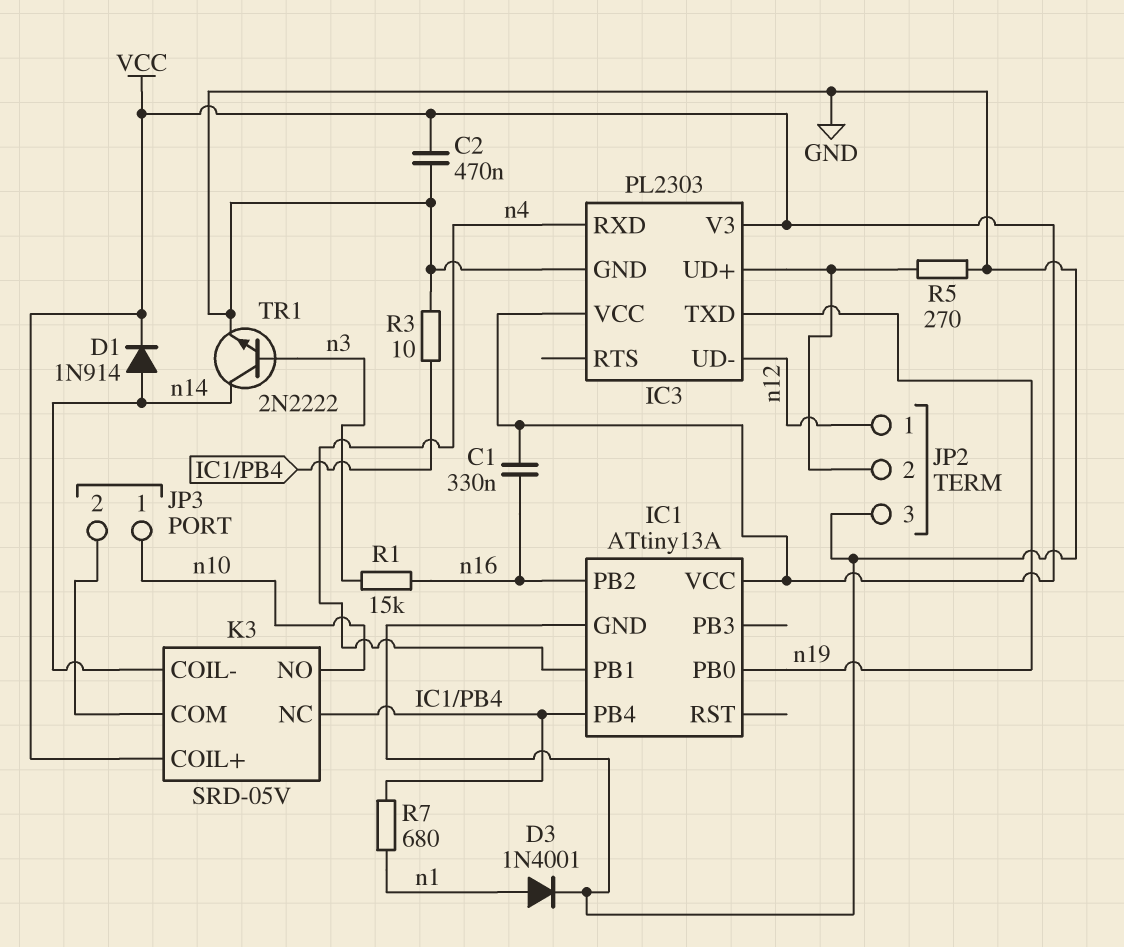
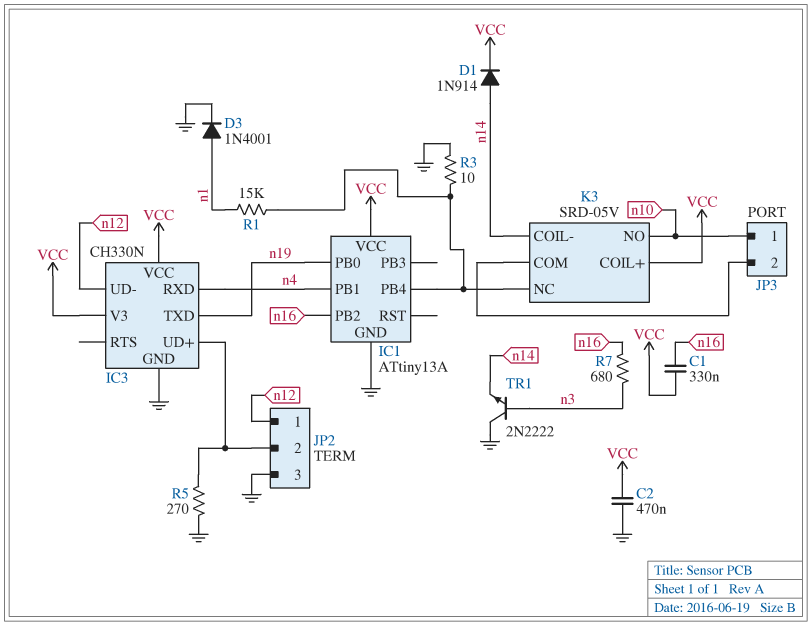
IC3: PL2303 -> CH330N
R1: 15k (n3, n16) -> 15k (IC1/PB4, n1)
R7: 680 (IC1/PB4, n1) -> 680 (n3, n16)
TR1: NPN 2N2222 (B n3, C n14, E GND) -> NPN 2N2222 (B n3, C GND, E n14)

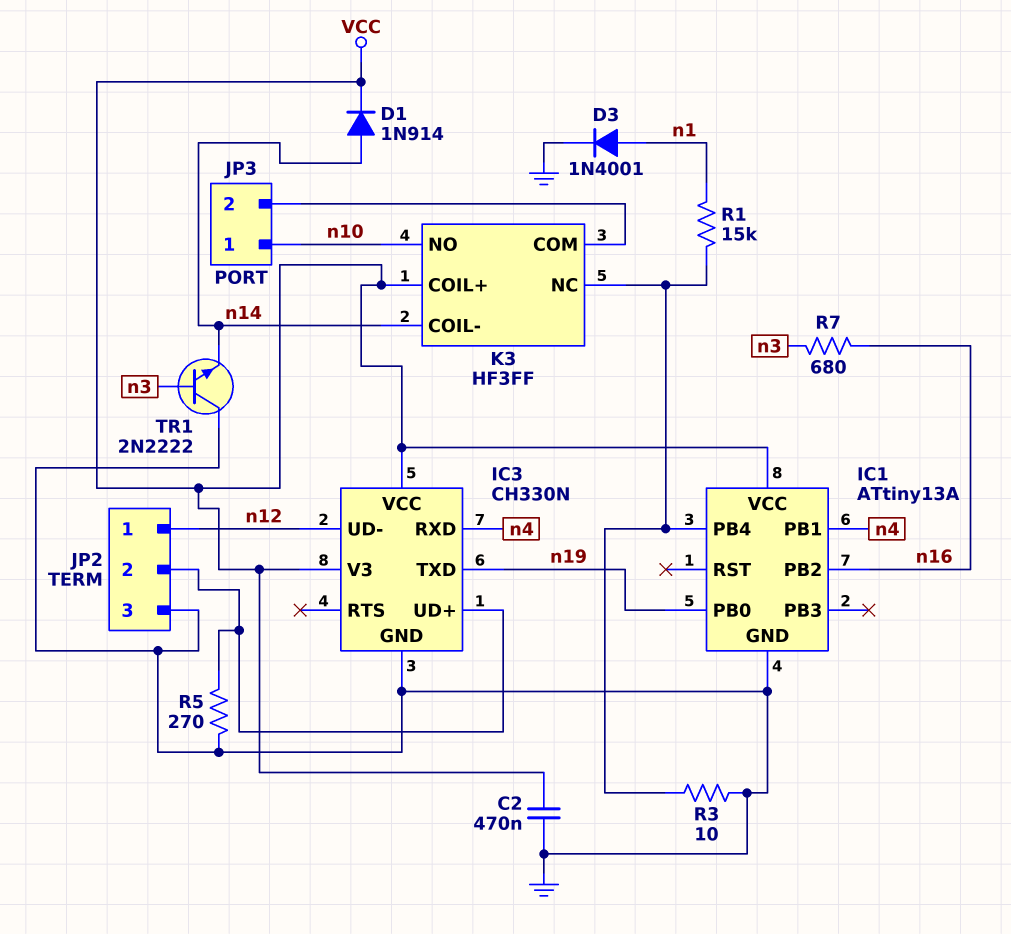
C1: 330nF (VCC, n16) -> none
K3: SRD-05V -> HF3FF

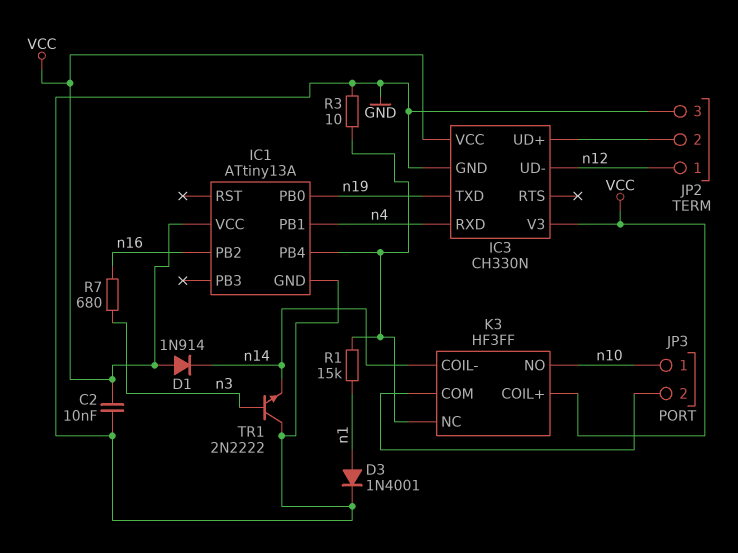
C2: 470nF (GND, VCC) -> 10nF (GND, VCC)
D1: diode 1N914 (A n14, K VCC) -> diode 1N914 (A VCC, K n14)
R5: 270 (GND, IC3/UD+) -> none

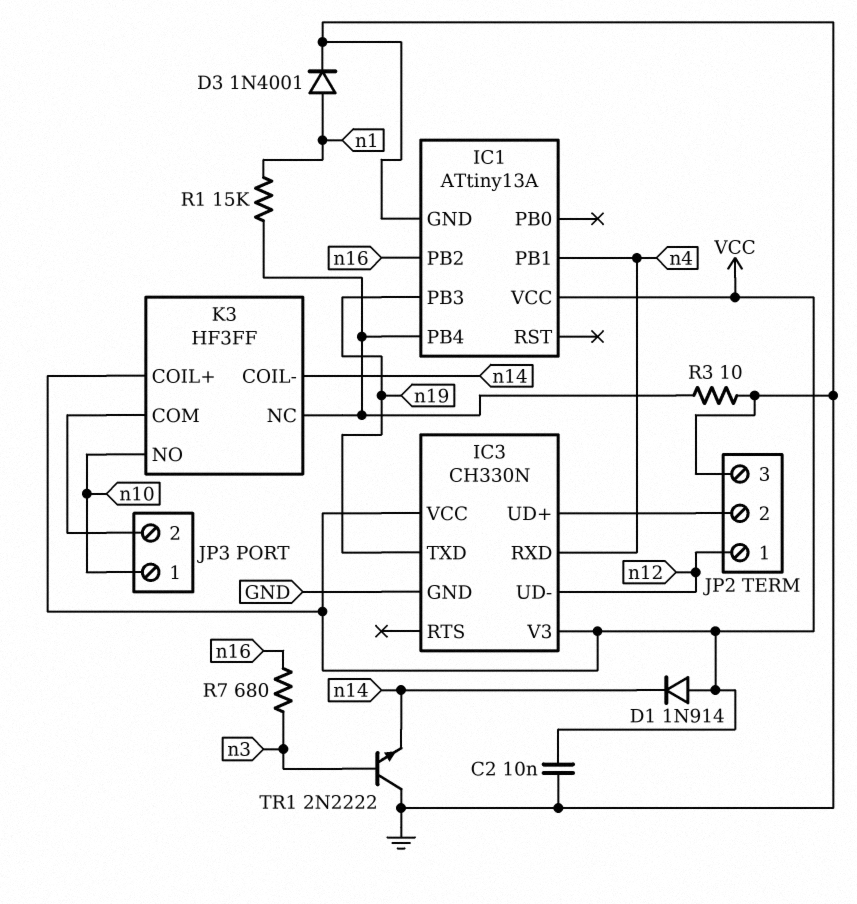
IC1 pin PB0: n19 -> none
IC1 pin PB3: none -> n19

